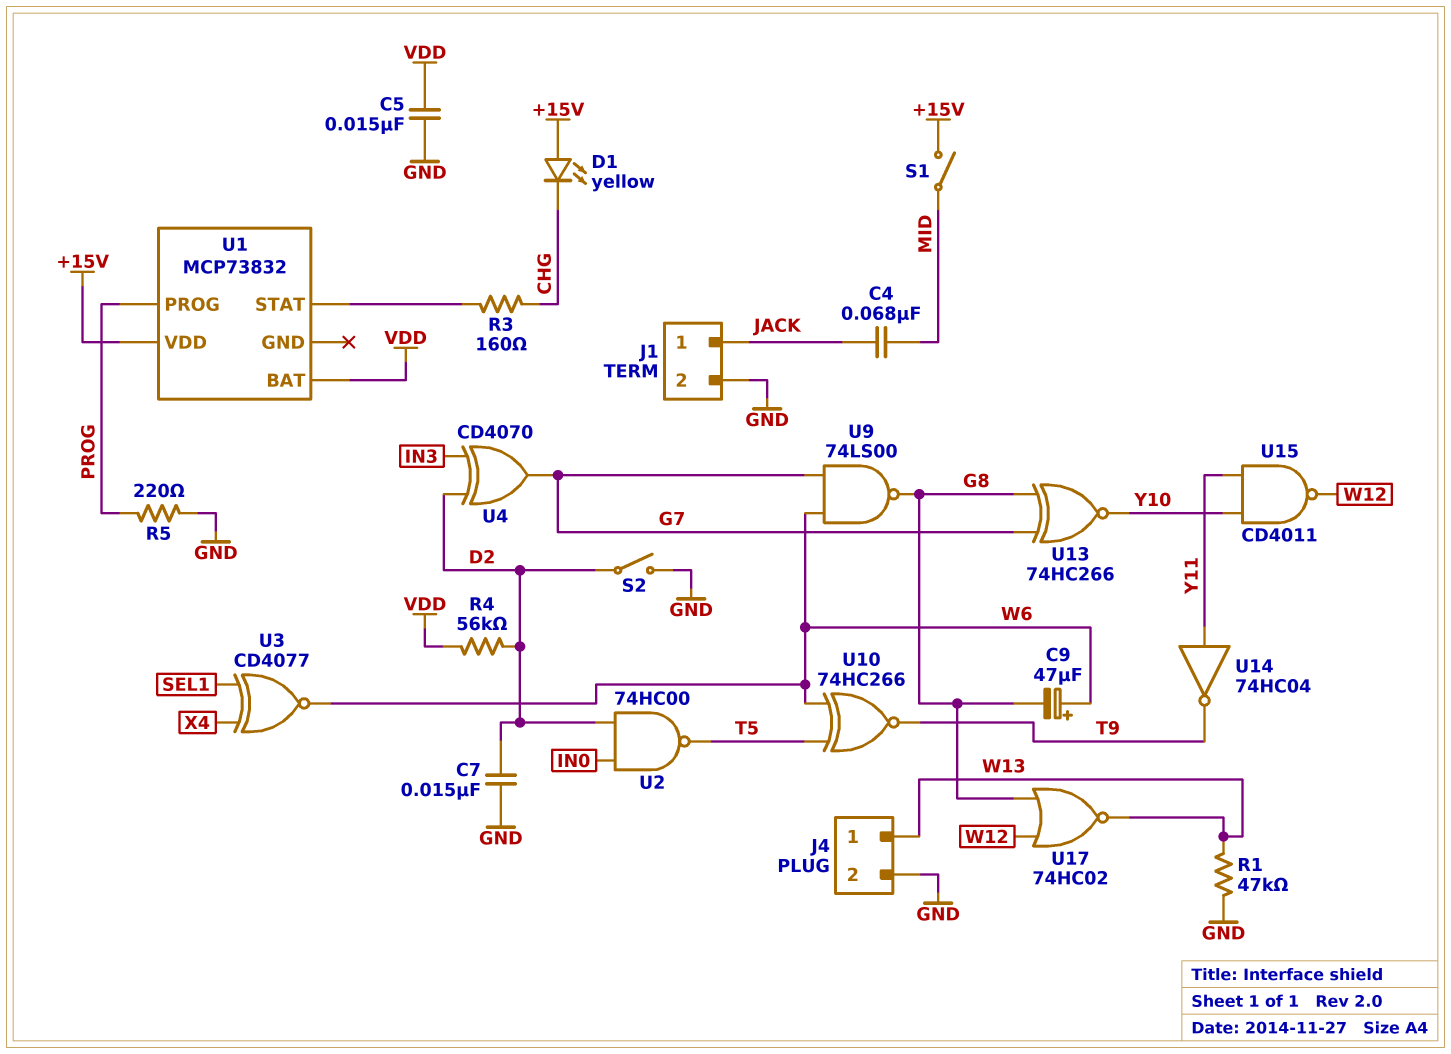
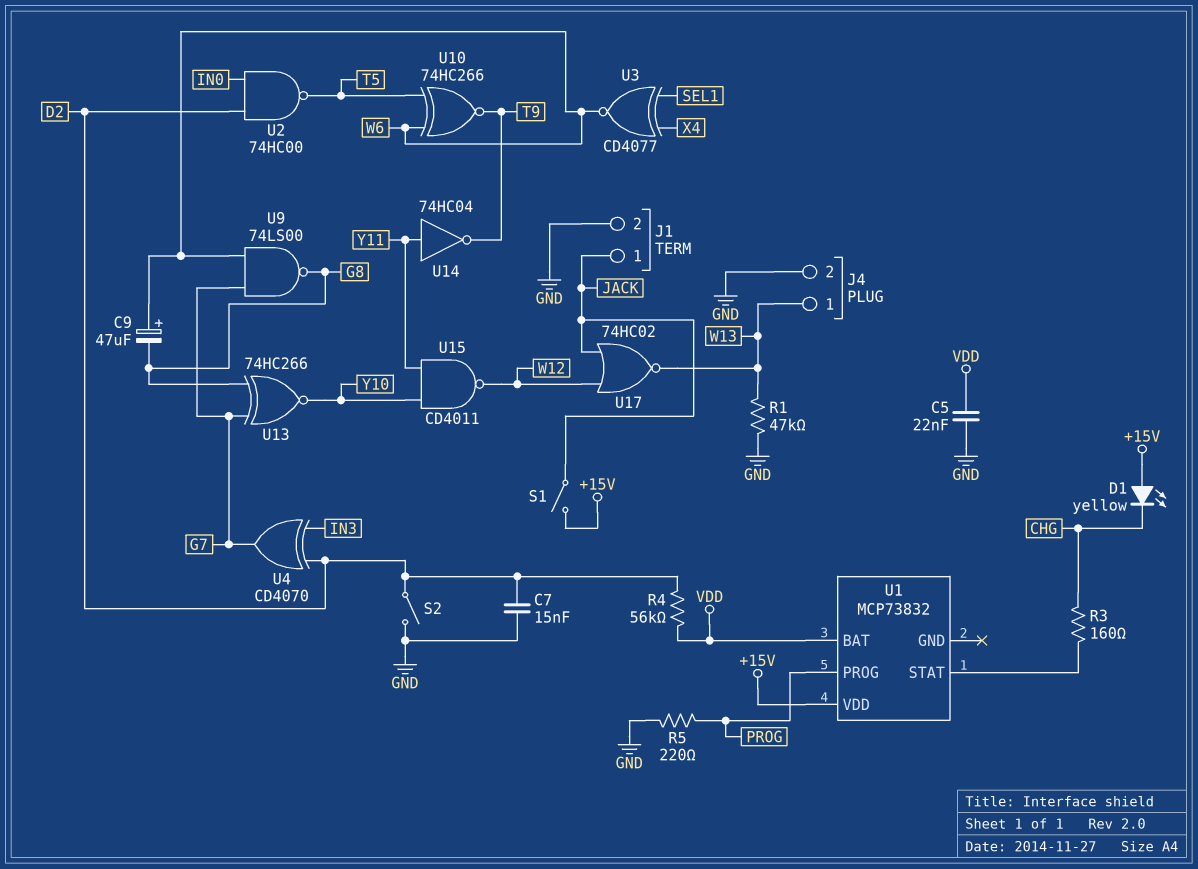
C4: 68nF (JACK, MID) -> none
C5: 15nF (GND, VDD) -> 22nF (GND, VDD)
S1: switch (+15V, MID) -> switch (+15V, JACK)
U17: NOR 74HC02 (in G8, in W12, out W13) -> NOR 74HC02 (in JACK, in W12, out W13)

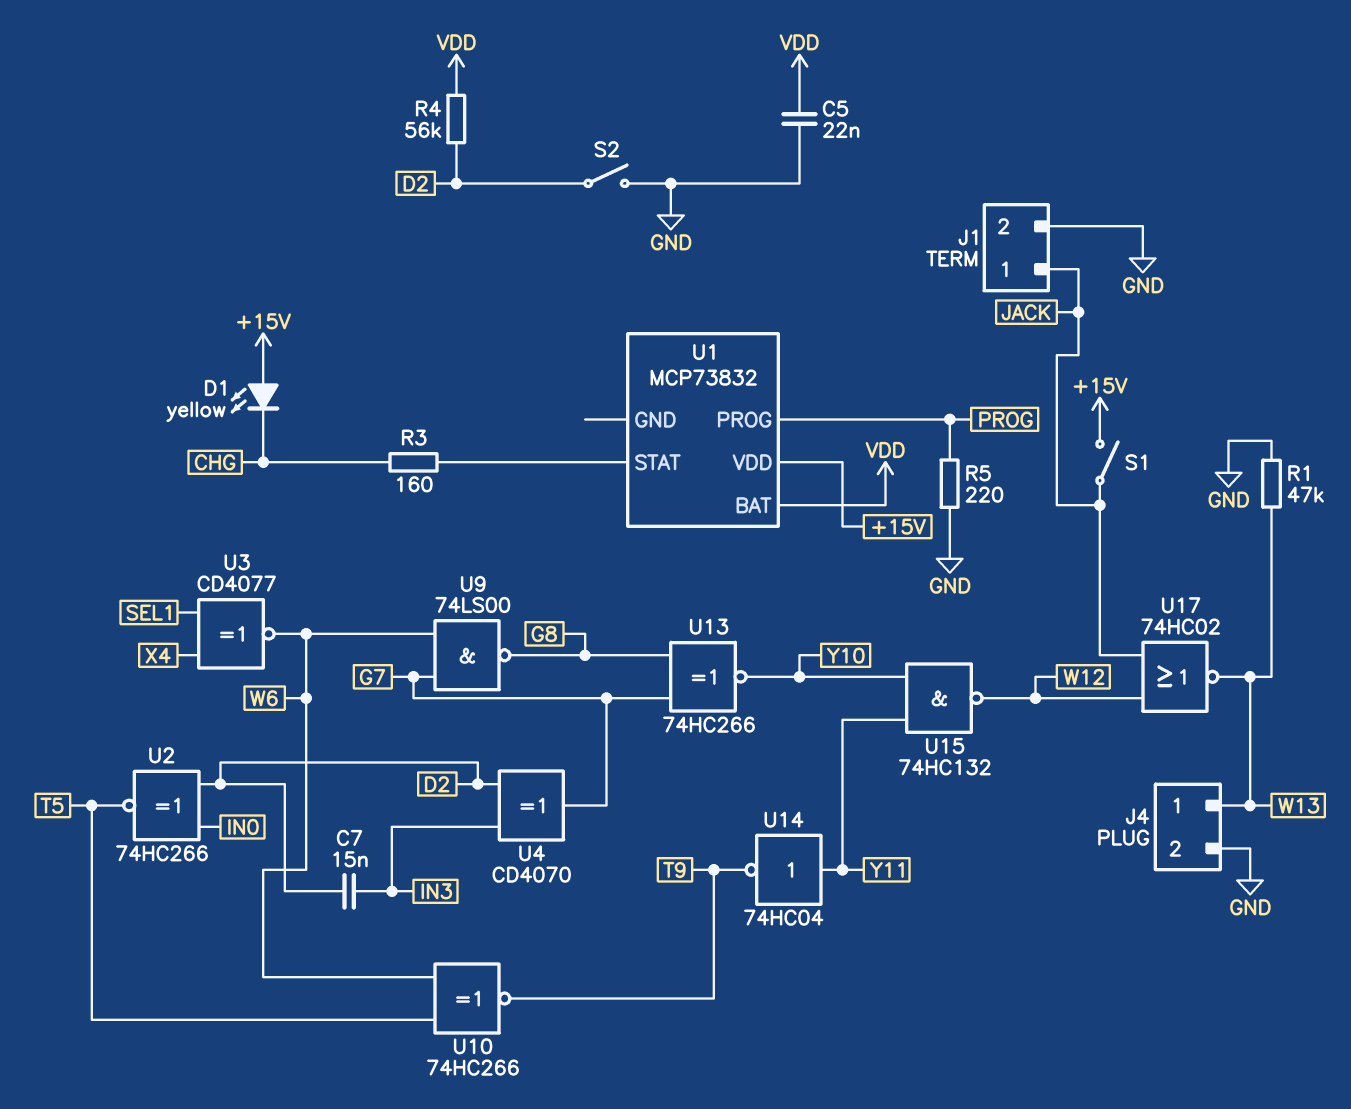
C7: 15nF (D2, GND) -> 15nF (D2, IN3)
C9: 47uF (plus W6, minus G8) -> none
U2: NAND 74HC00 (in D2, in IN0, out T5) -> XNOR 74HC266 (in D2, in IN0, out T5)
U15: NAND CD4011 (in Y10, in Y11, out W12) -> NAND 74HC132 (in Y10, in Y11, out W12)

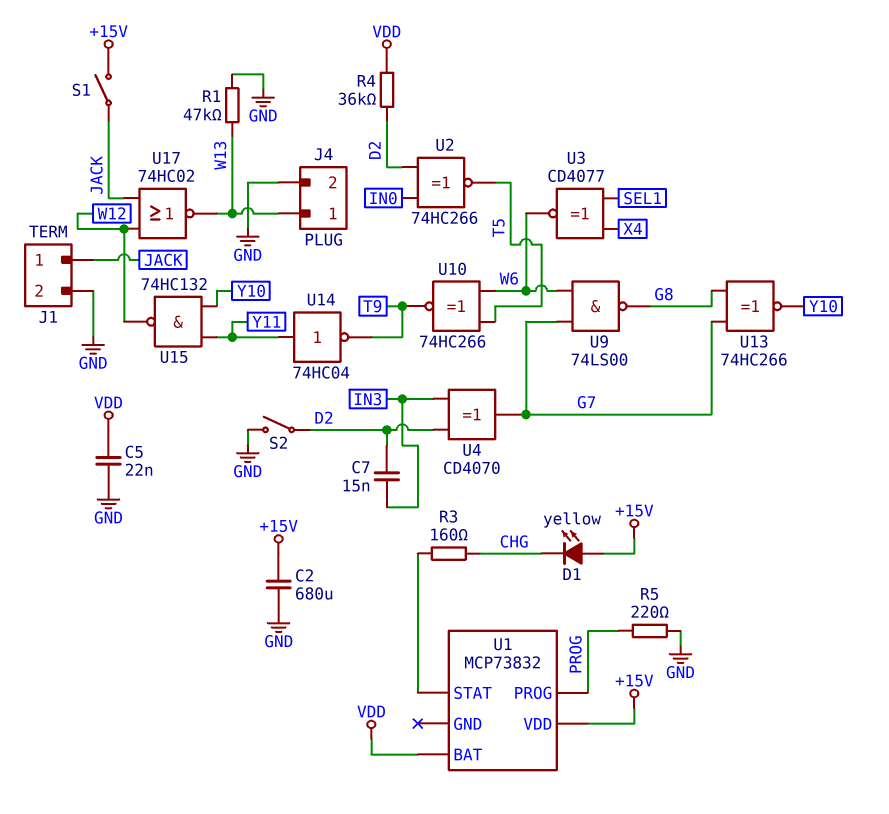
C2: none -> 680uF (+15V, GND)
R4: 56k (D2, VDD) -> 36k (D2, VDD)

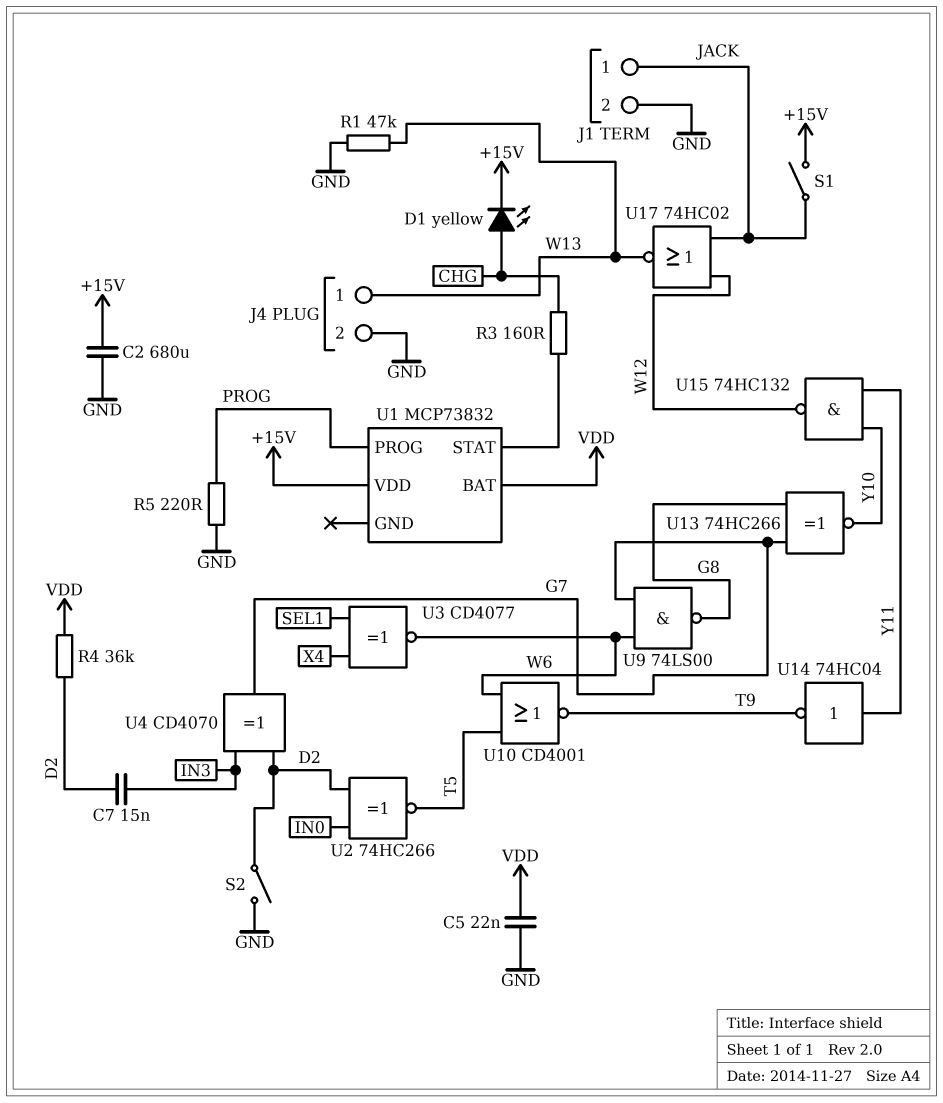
D1: LED yellow (A +15V, K CHG) -> LED yellow (A CHG, K +15V)
U10: XNOR 74HC266 (in T5, in W6, out T9) -> NOR CD4001 (in T5, in W6, out T9)

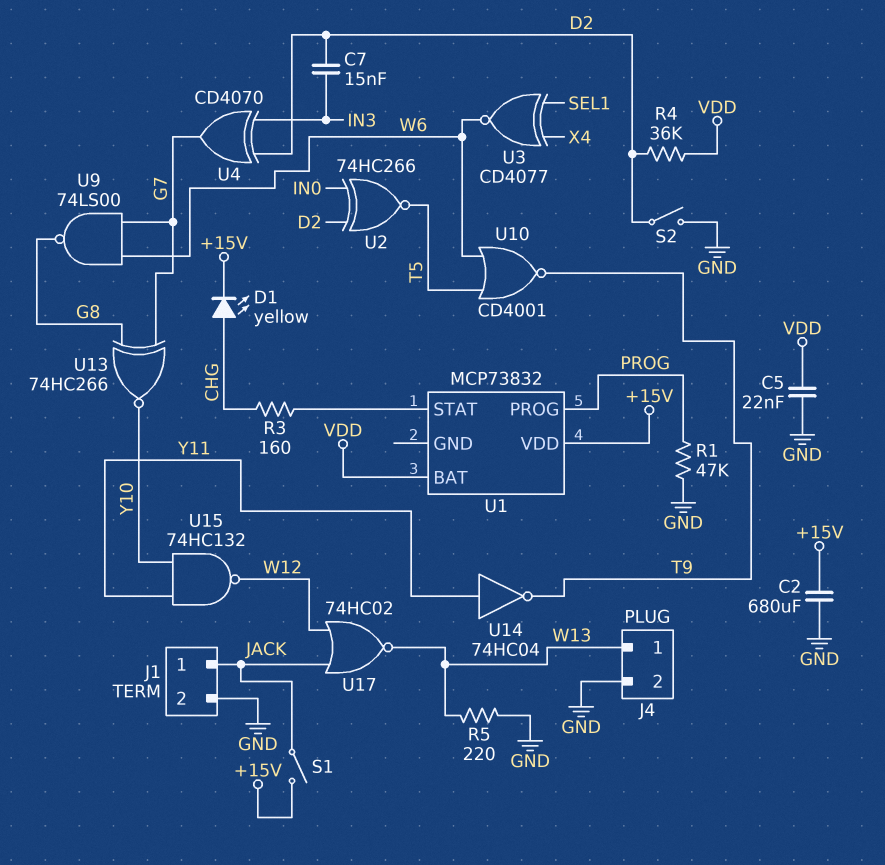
R1: 47k (GND, W13) -> 47k (GND, PROG)
R5: 220 (GND, PROG) -> 220 (GND, W13)

